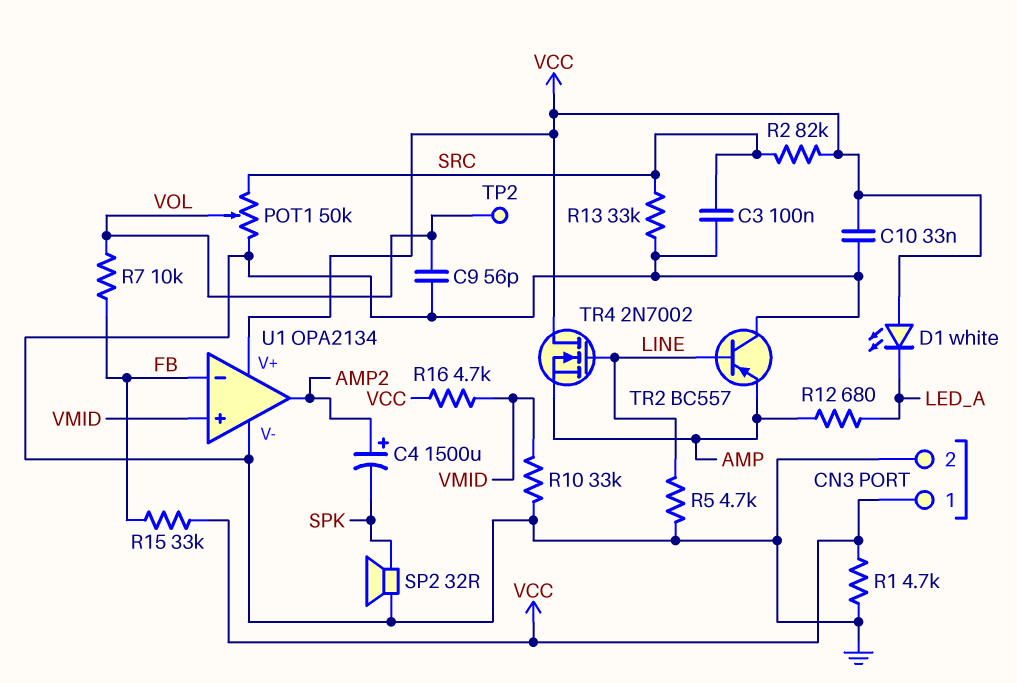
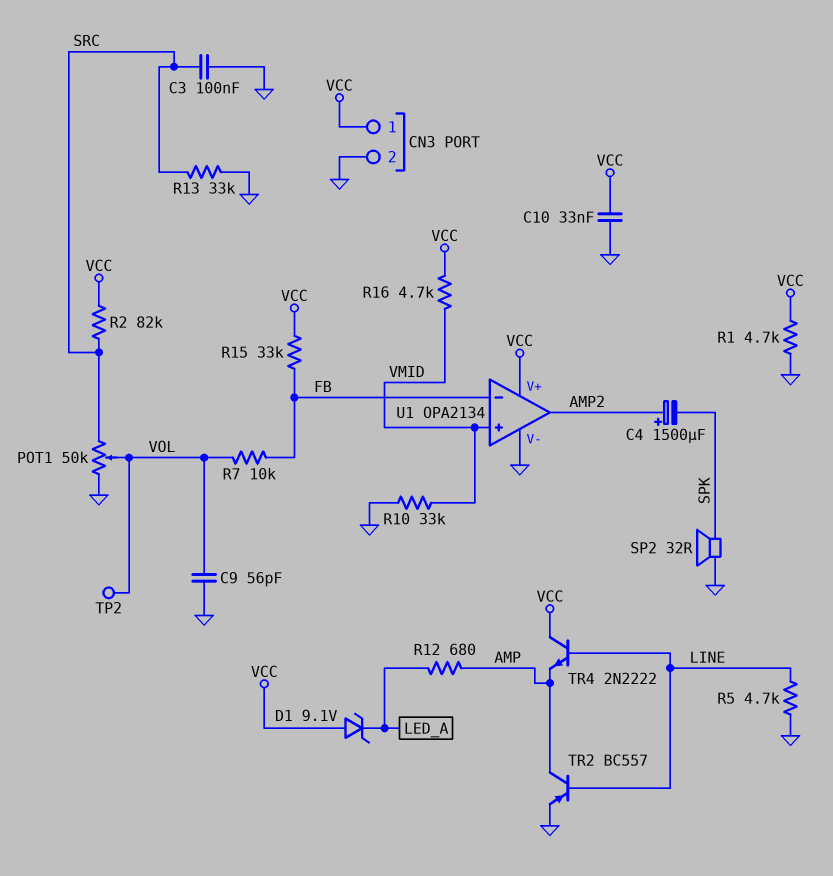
D1: LED white (A VCC, K LED_A) -> zener 9.1V (A VCC, K LED_A)
TR2: PNP BC557 (B LINE, C GND, E AMP) -> PNP BC557 (B LINE, C AMP, E GND)
TR4: NMOS 2N7002 (G LINE, D VCC, S AMP) -> NPN 2N2222 (B LINE, C VCC, E AMP)

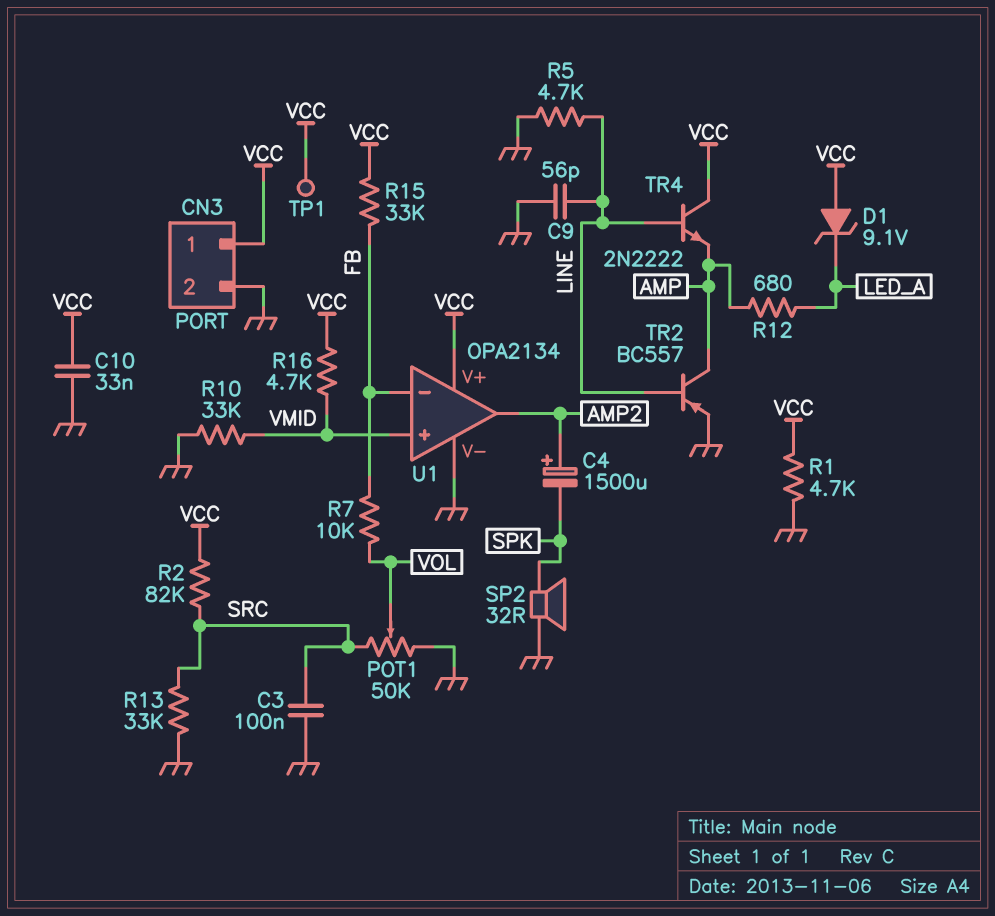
C9: 56pF (GND, VOL) -> 56pF (GND, LINE)
TP1: none -> test point (VCC)
TP2: test point (VOL) -> none

